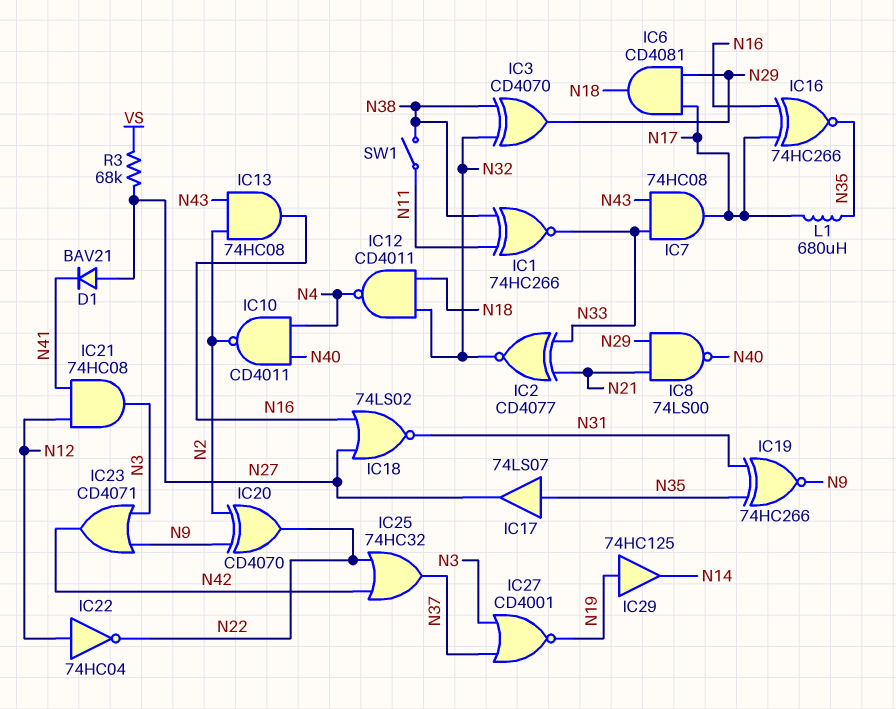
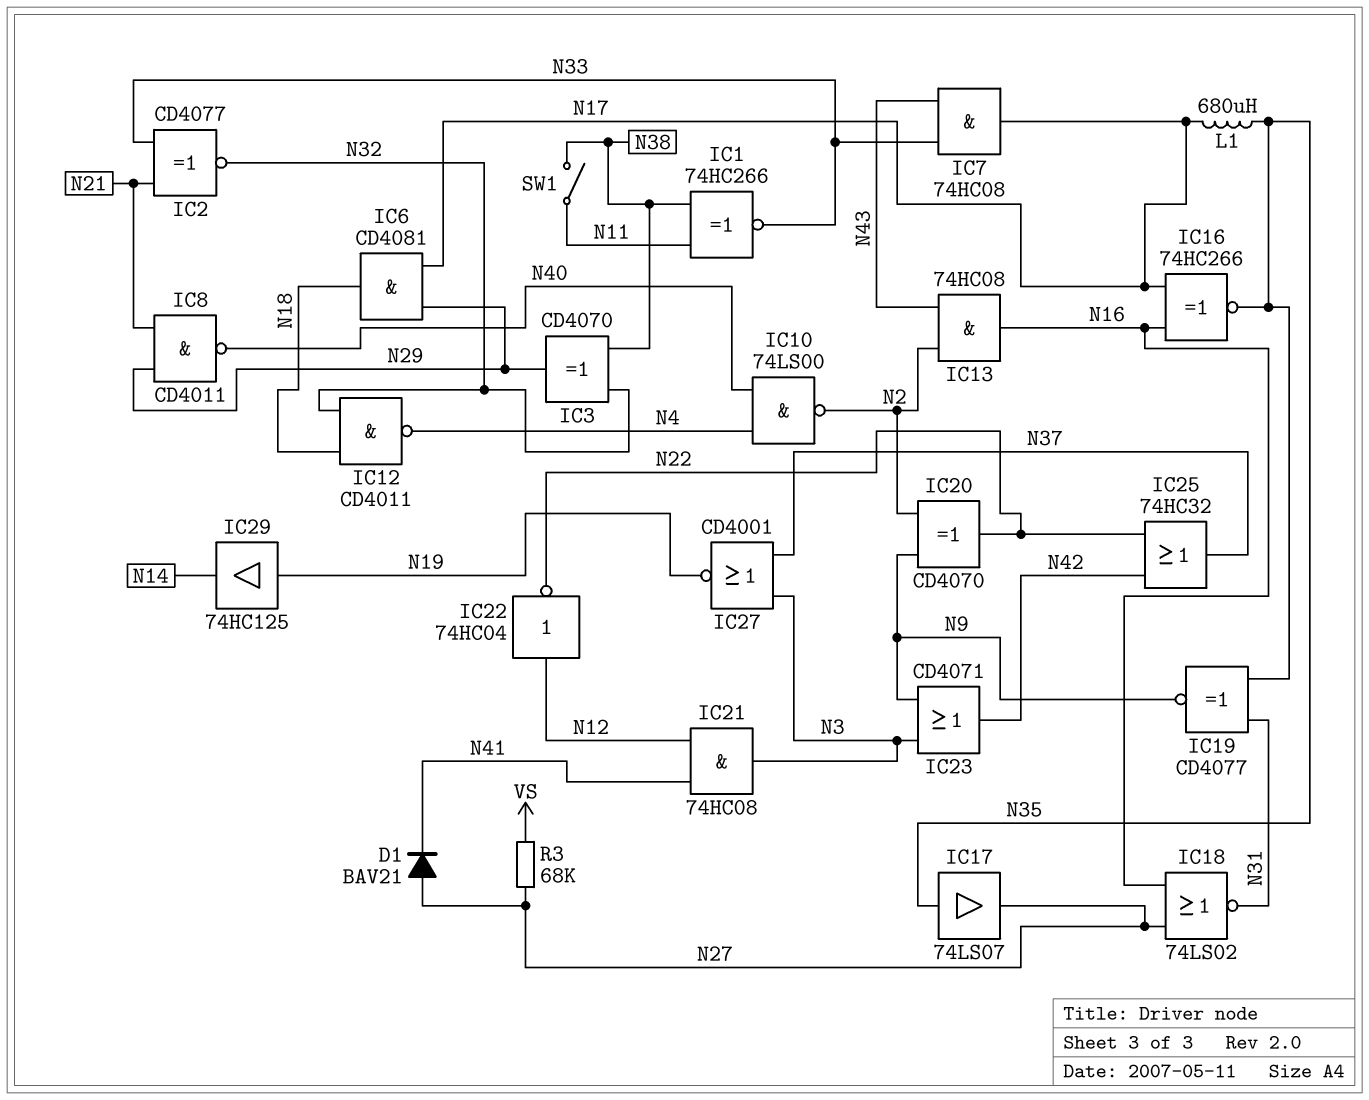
IC8: NAND 74LS00 (in N21, in N29, out N40) -> NAND CD4011 (in N21, in N29, out N40)
IC10: NAND CD4011 (in N4, in N40, out N2) -> NAND 74LS00 (in N4, in N40, out N2)
IC19: XNOR 74HC266 (in N31, in N35, out N9) -> XNOR CD4077 (in N31, in N35, out N9)

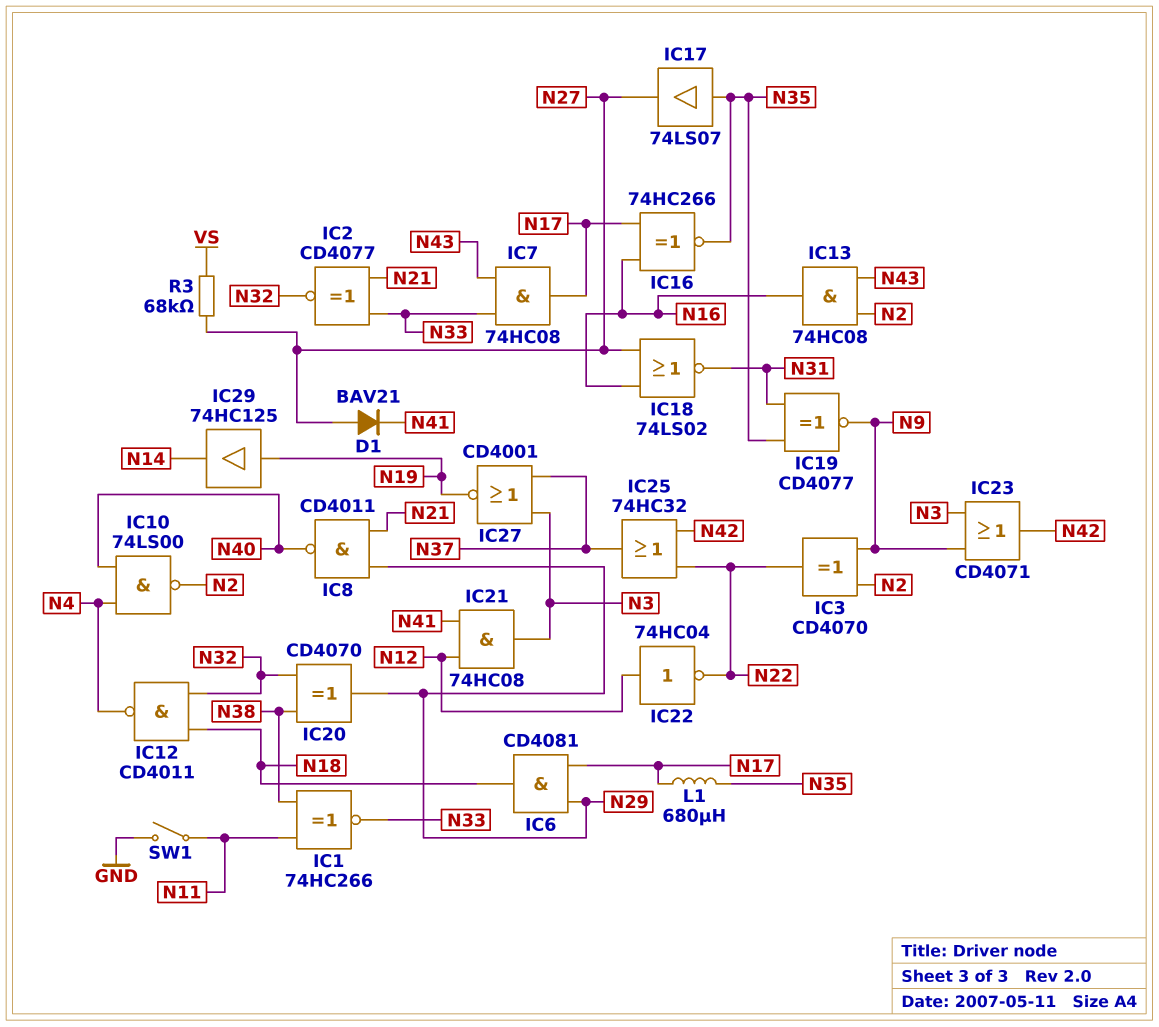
IC3: XOR CD4070 (in N32, in N38, out N29) -> XOR CD4070 (in N2, in N9, out N22)
IC20: XOR CD4070 (in N2, in N9, out N22) -> XOR CD4070 (in N32, in N38, out N29)
SW1: switch (N11, N38) -> switch (GND, N11)

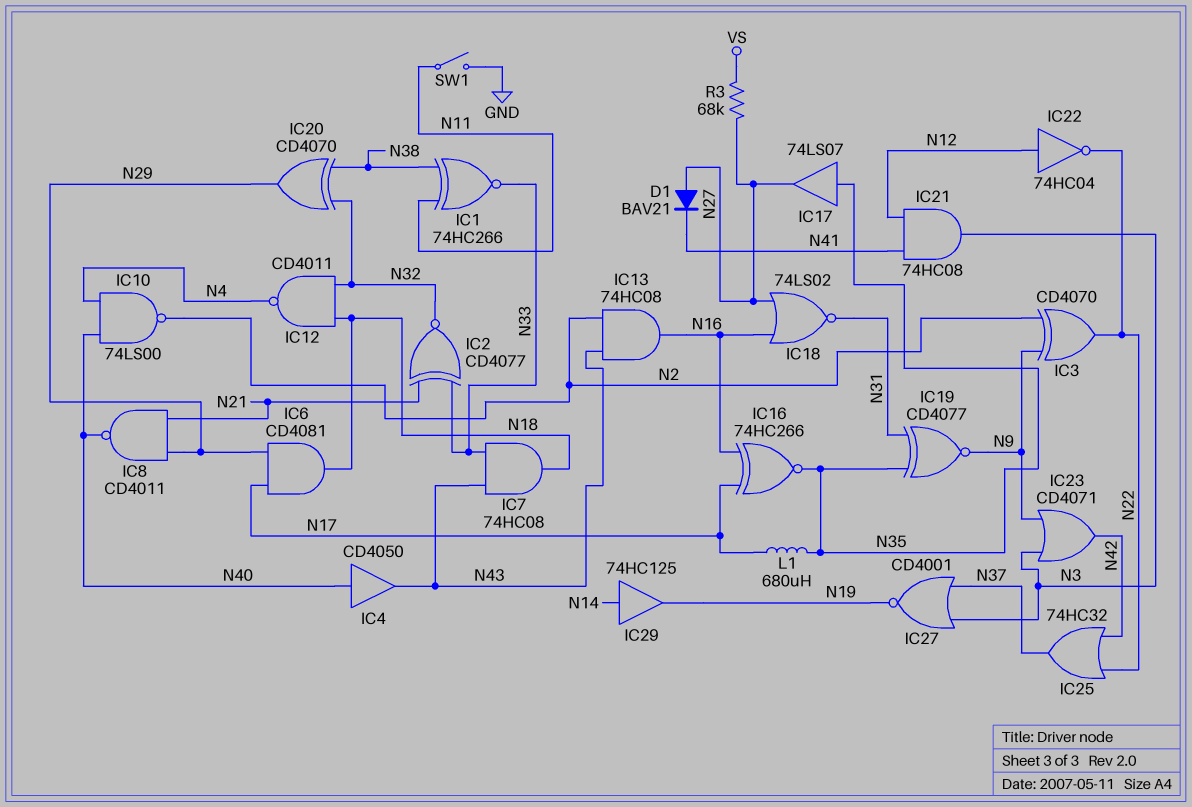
IC4: none -> buffer CD4050 (in N40, out N43)
IC7: AND 74HC08 (in N33, in N43, out N17) -> AND 74HC08 (in N33, in N43, out N18)
IC29: buffer 74HC125 (in N19, out N14) -> buffer 74HC125 (in N14, out N19)

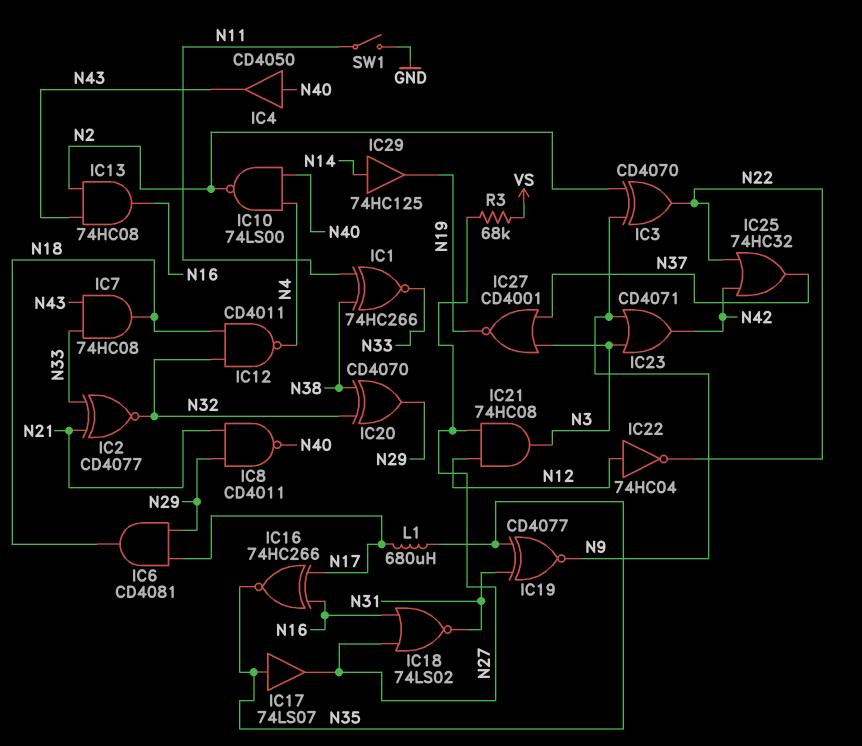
D1: diode BAV21 (A N27, K N41) -> none
IC21: AND 74HC08 (in N12, in N41, out N3) -> AND 74HC08 (in N12, in N27, out N3)

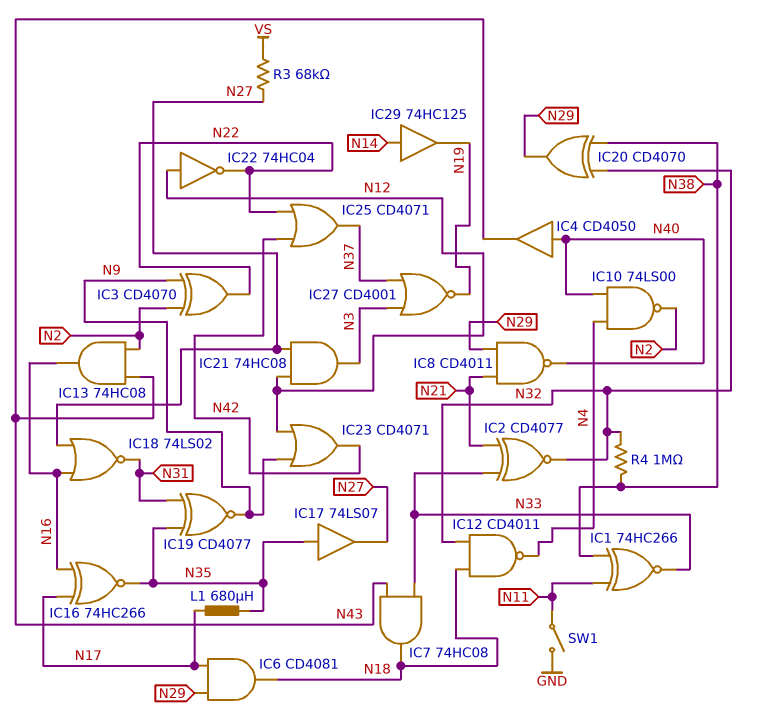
IC23: OR CD4071 (in N3, in N9, out N42) -> OR CD4071 (in N9, in N12, out N42)
IC25: OR 74HC32 (in N22, in N42, out N37) -> OR CD4071 (in N22, in N42, out N37)
R4: none -> 1M (N32, N38)

